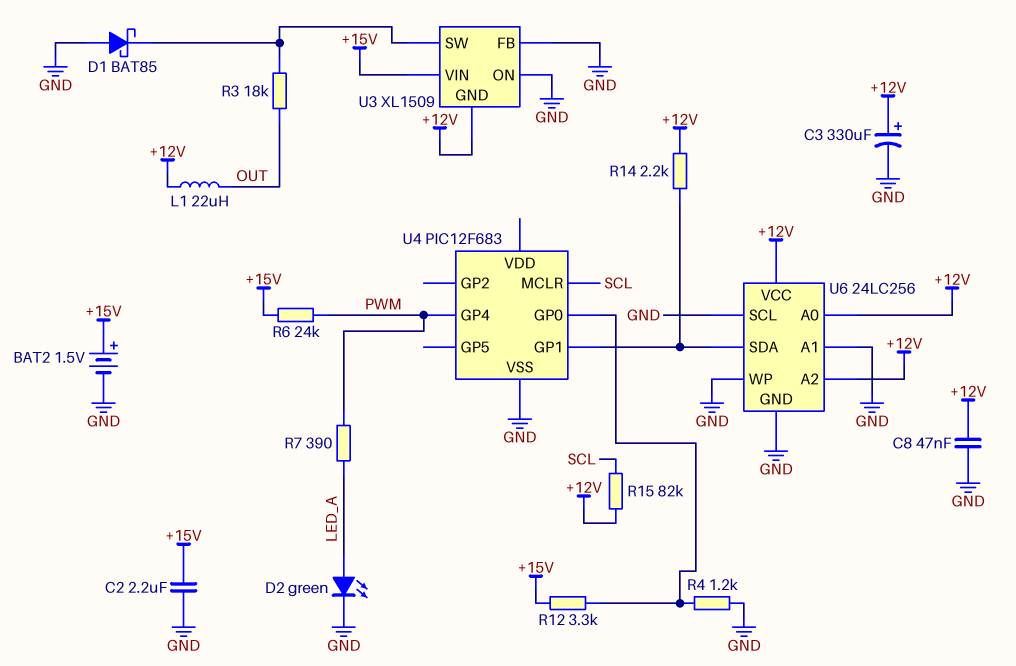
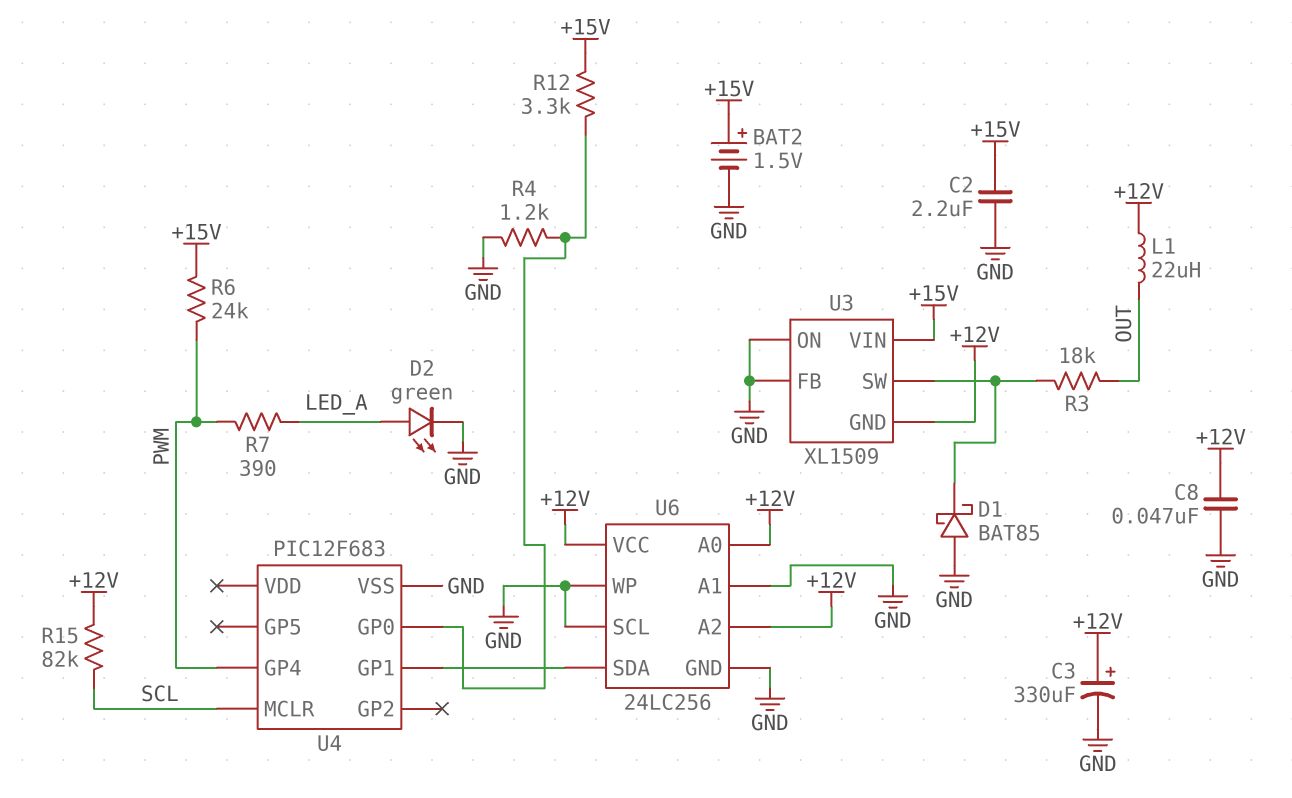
R14: 2.2k (+12V, U4/GP1) -> none

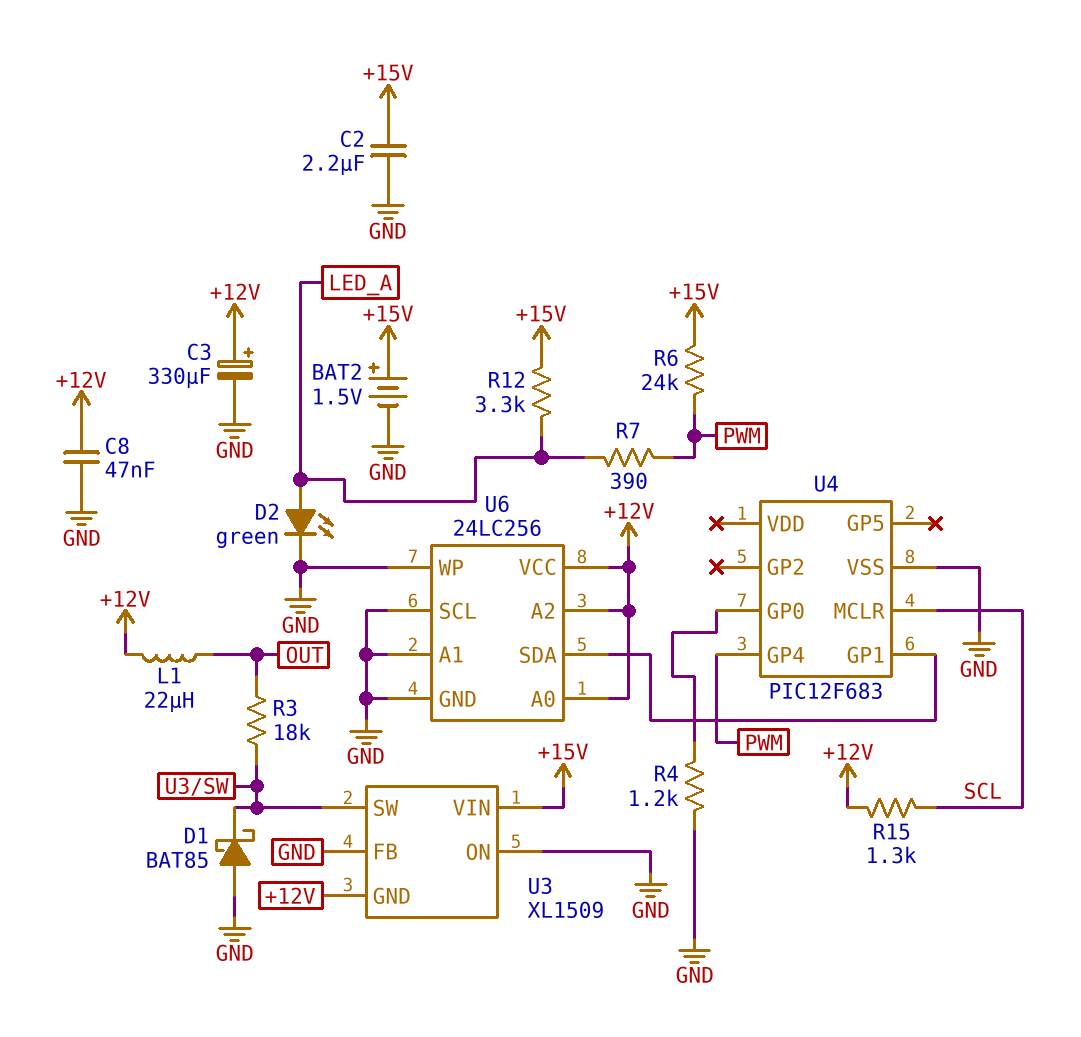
R12: 3.3k (+15V, U4/GP0) -> 3.3k (+15V, LED_A)
R15: 82k (+12V, SCL) -> 1.3k (+12V, SCL)

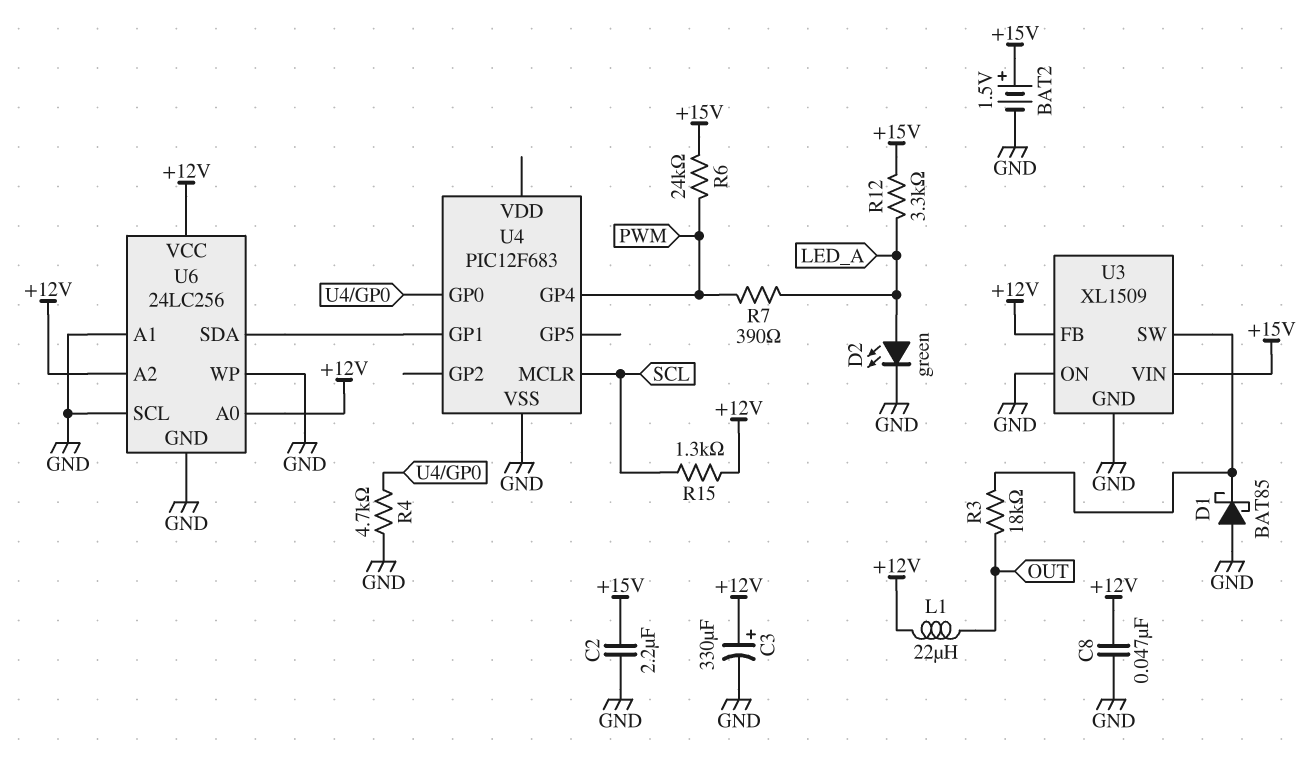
R4: 1.2k (GND, U4/GP0) -> 4.7k (GND, U4/GP0)
U3 pin FB: GND -> +12V
U3 pin GND: +12V -> GND

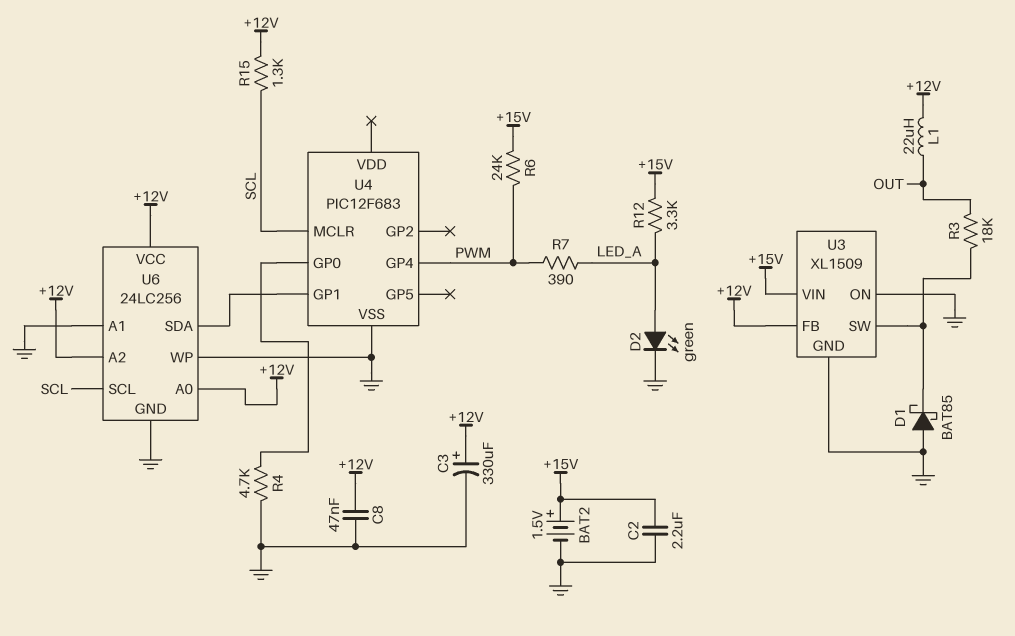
U6 pin SCL: GND -> SCL

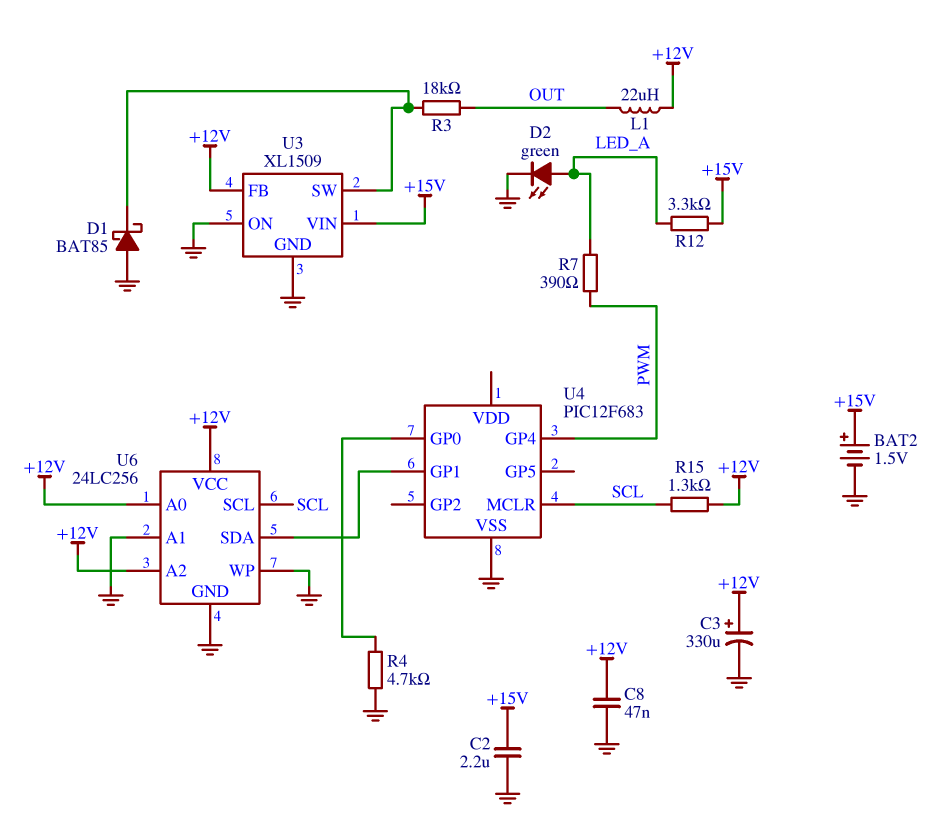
R6: 24k (+15V, PWM) -> none

